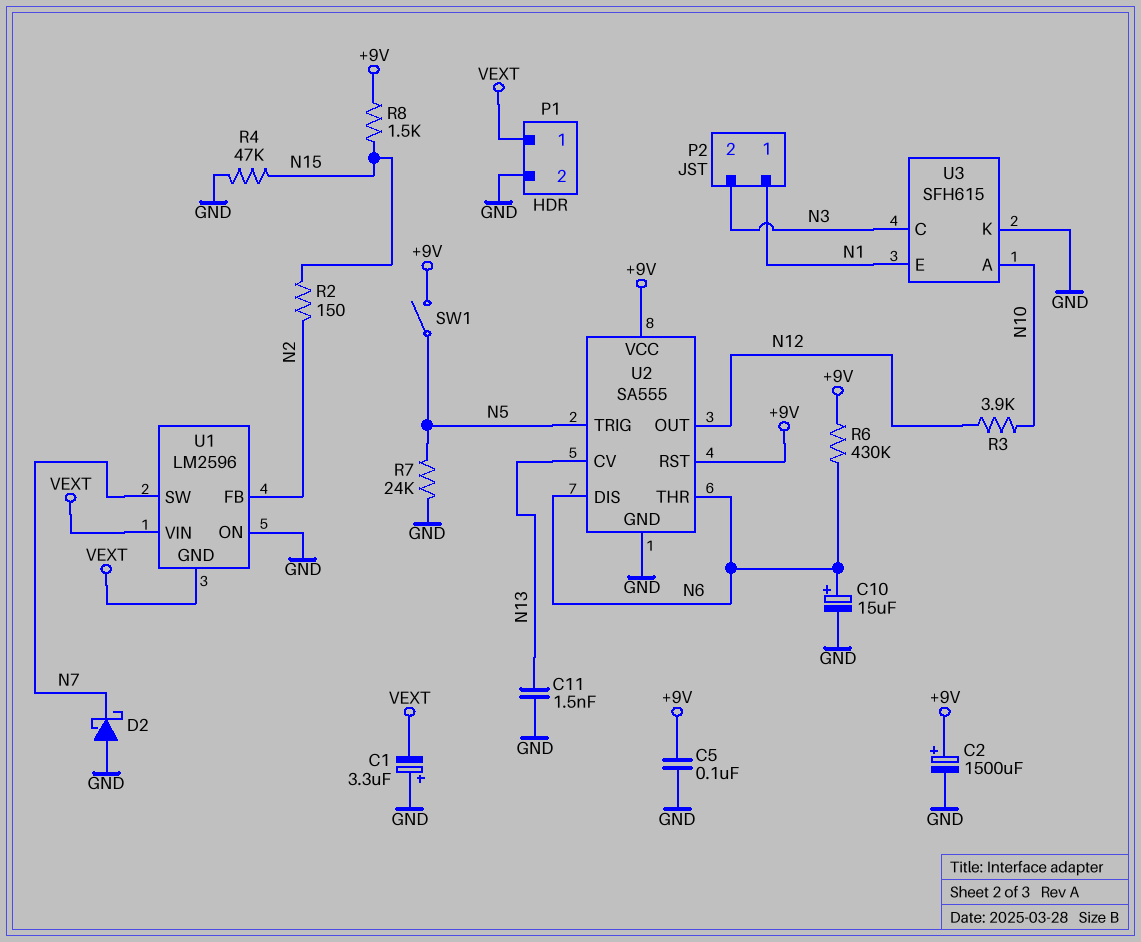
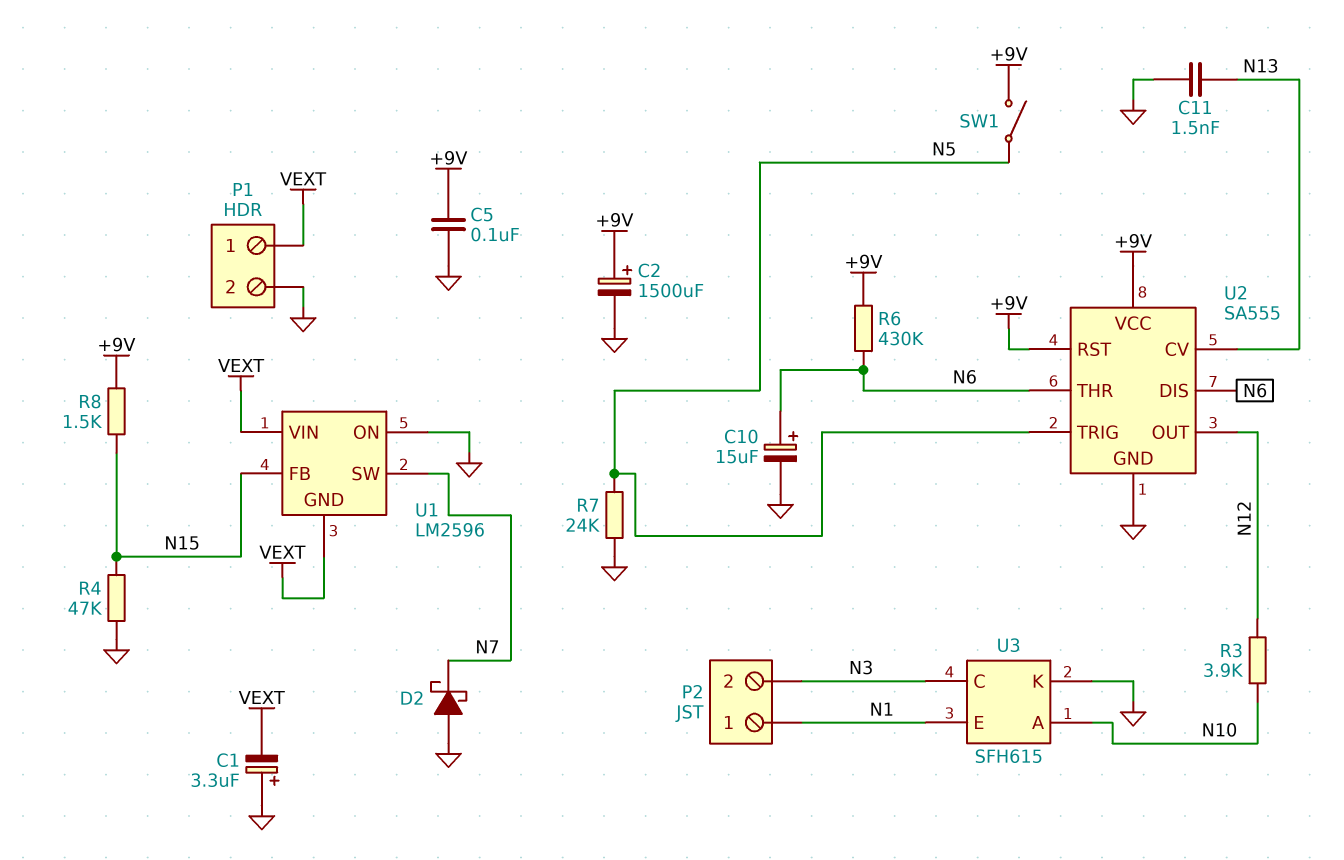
R2: 150 (N2, N15) -> none
U1 pin FB: N2 -> N15

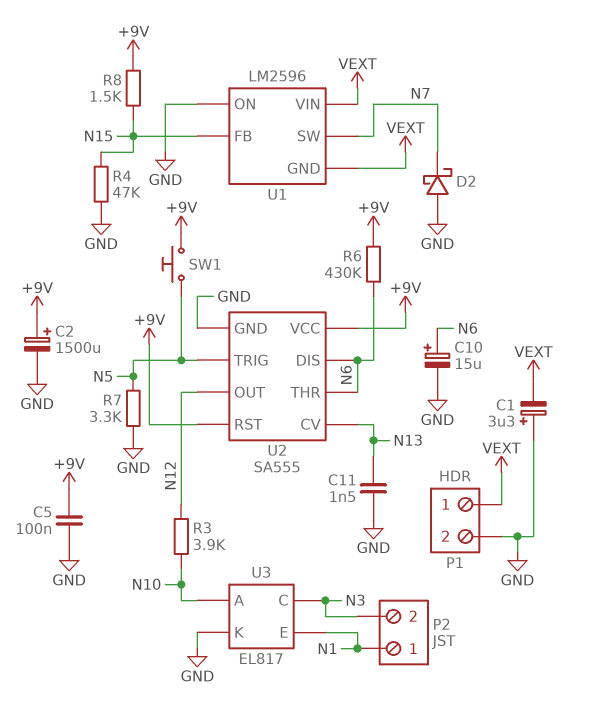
R7: 24k (GND, N5) -> 3.3k (GND, N5)
SW1: switch (+9V, N5) -> button (+9V, N5)
U3: SFH615 -> EL817

